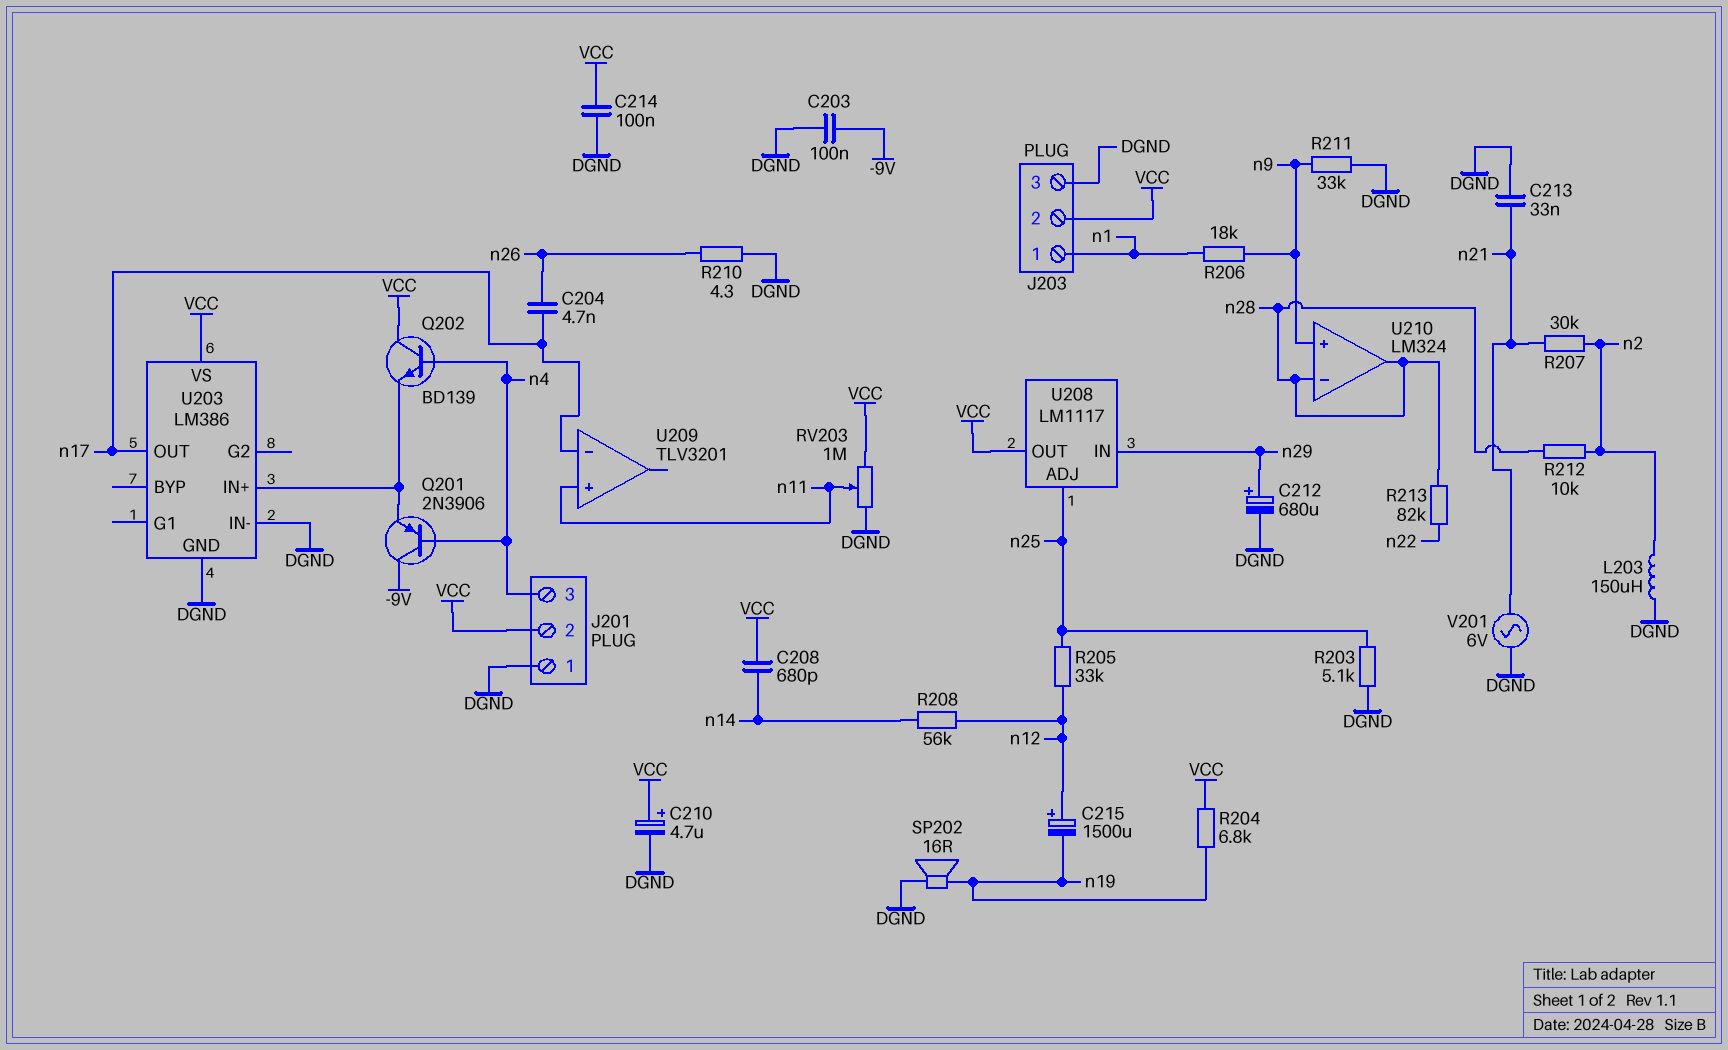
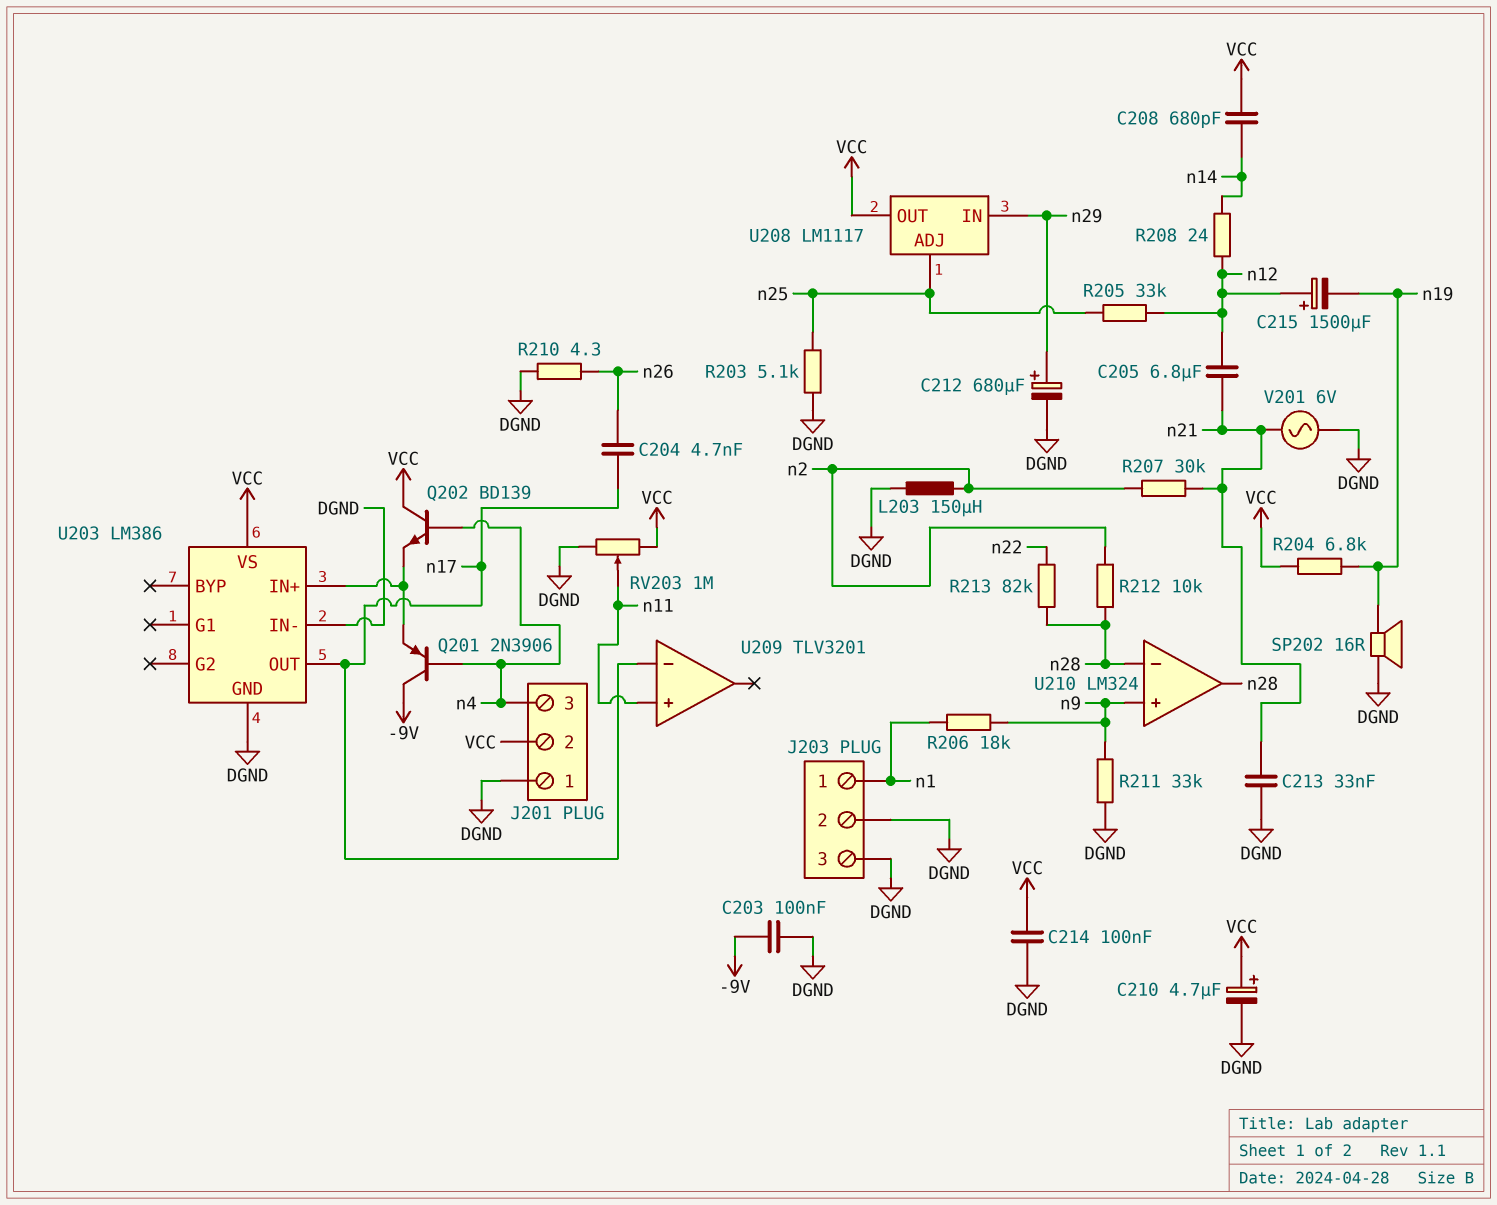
C205: none -> 6.8uF (n12, n21)
J203 pin 2: VCC -> DGND
R208: 56k (n12, n14) -> 24 (n12, n14)

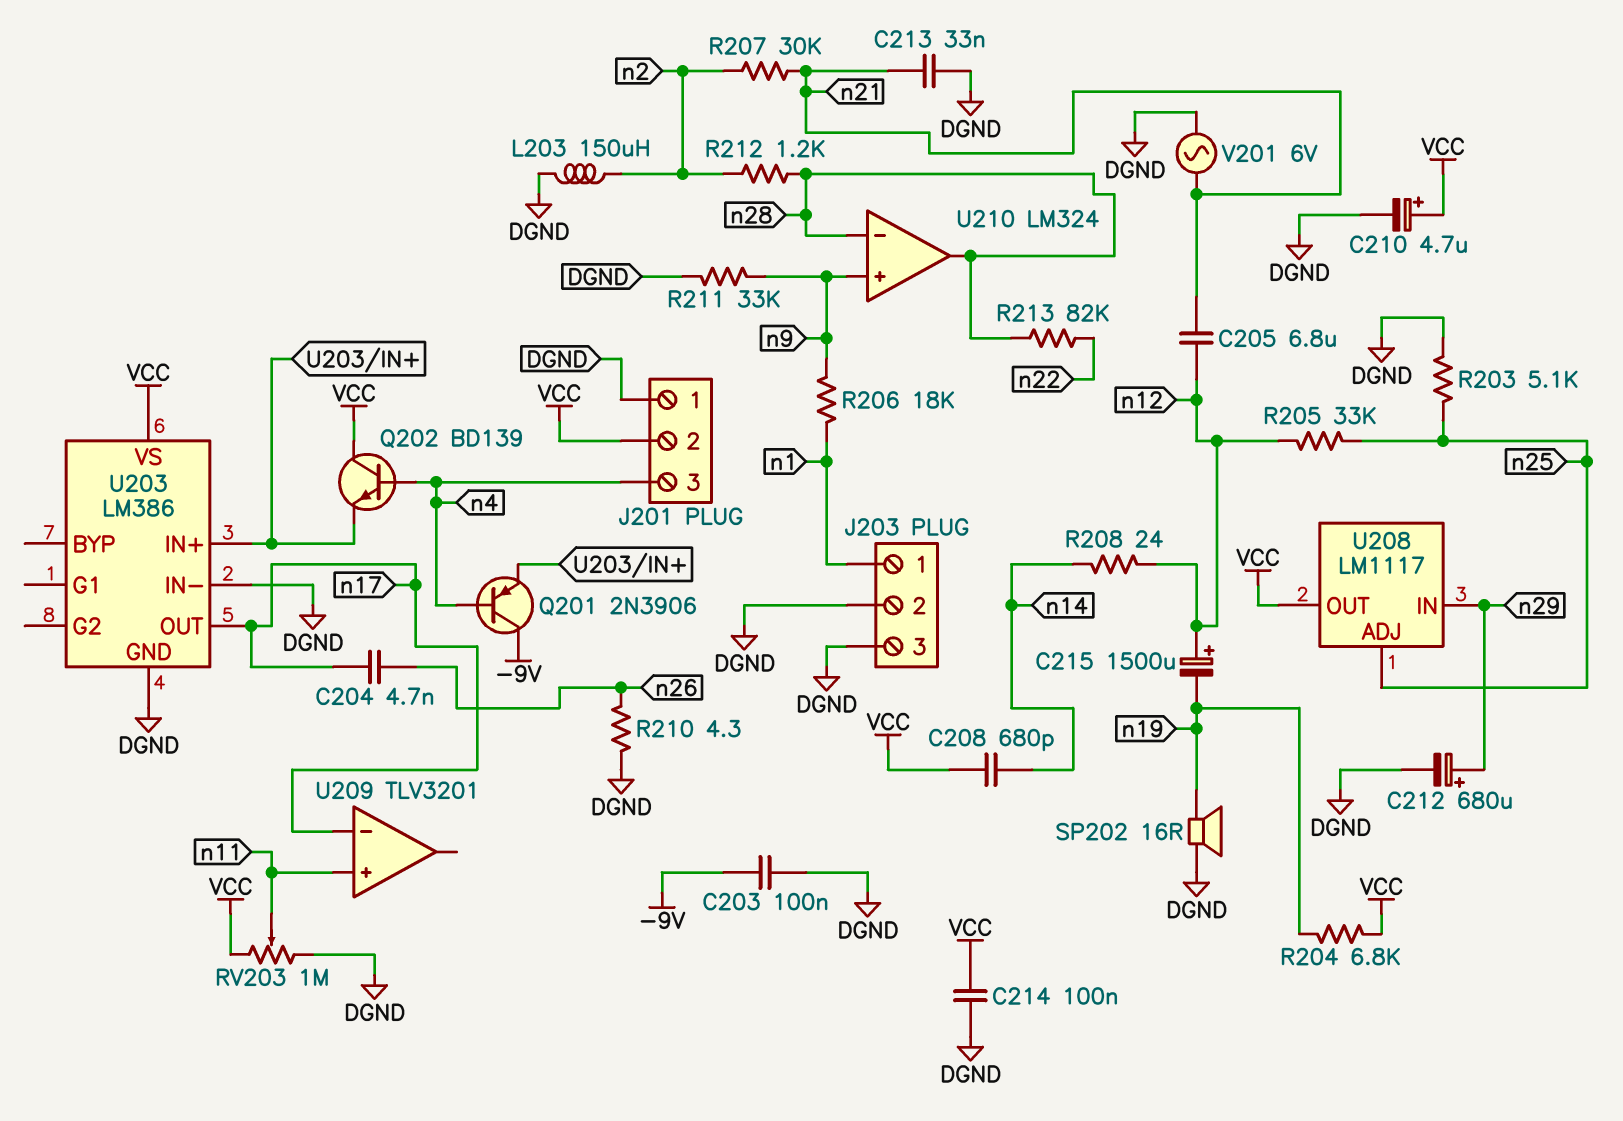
R212: 10k (n2, n28) -> 1.2k (n2, n28)

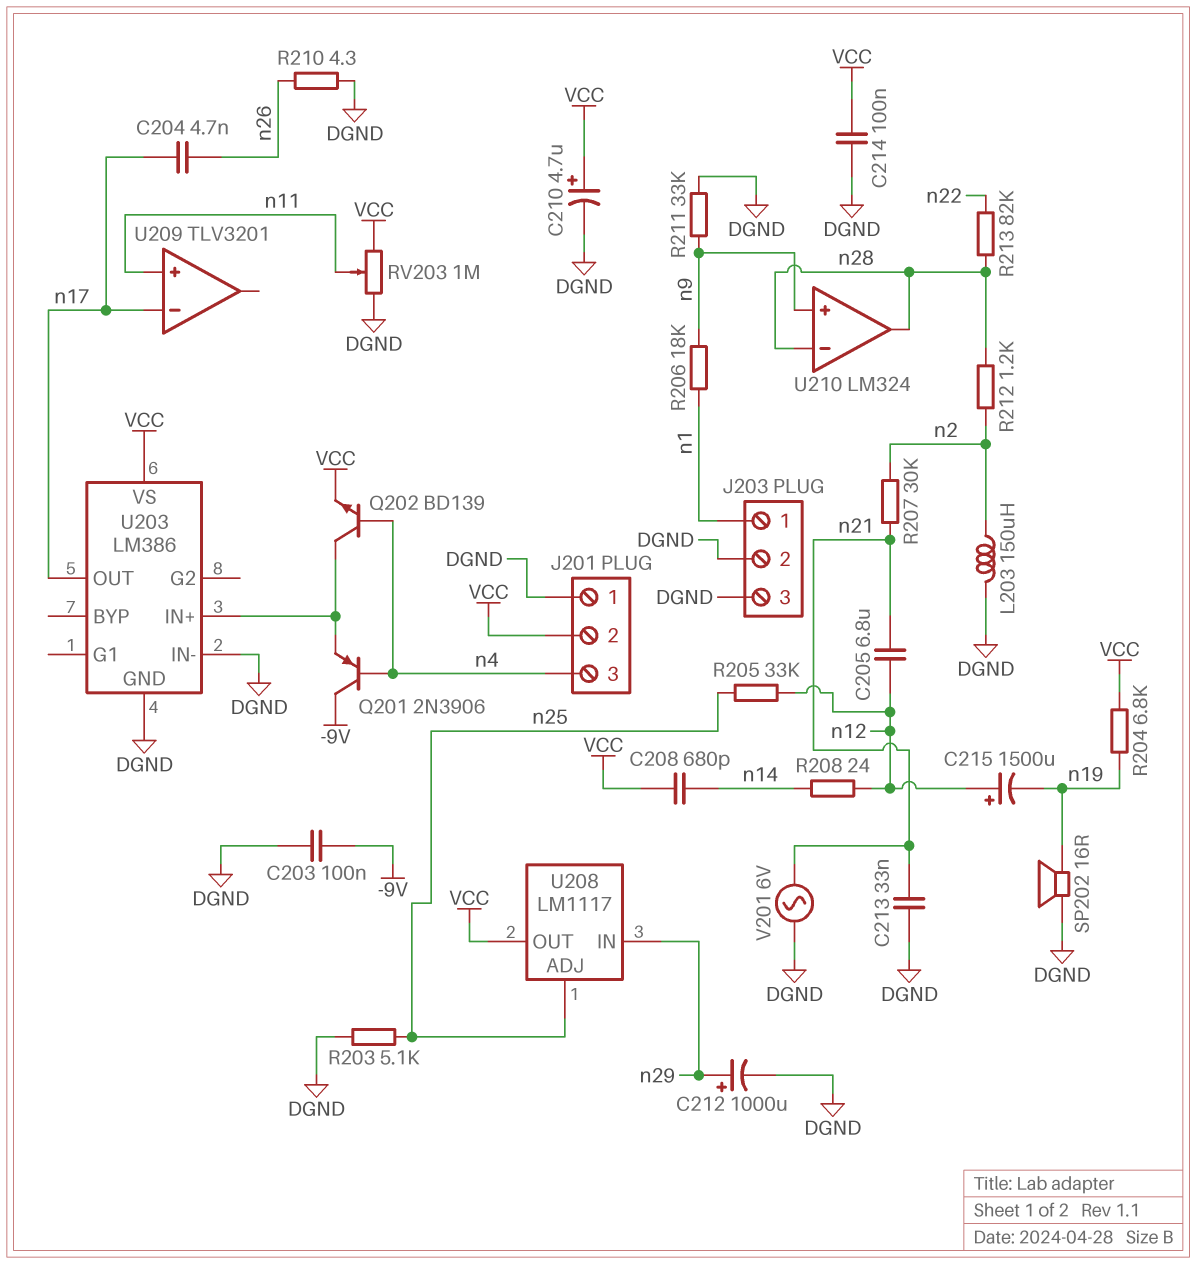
C212: 680uF (plus n29, minus DGND) -> 1000uF (plus n29, minus DGND)
Q202: NPN BD139 (B n4, C VCC, E U203/IN+) -> NPN BD139 (B n4, C U203/IN+, E VCC)

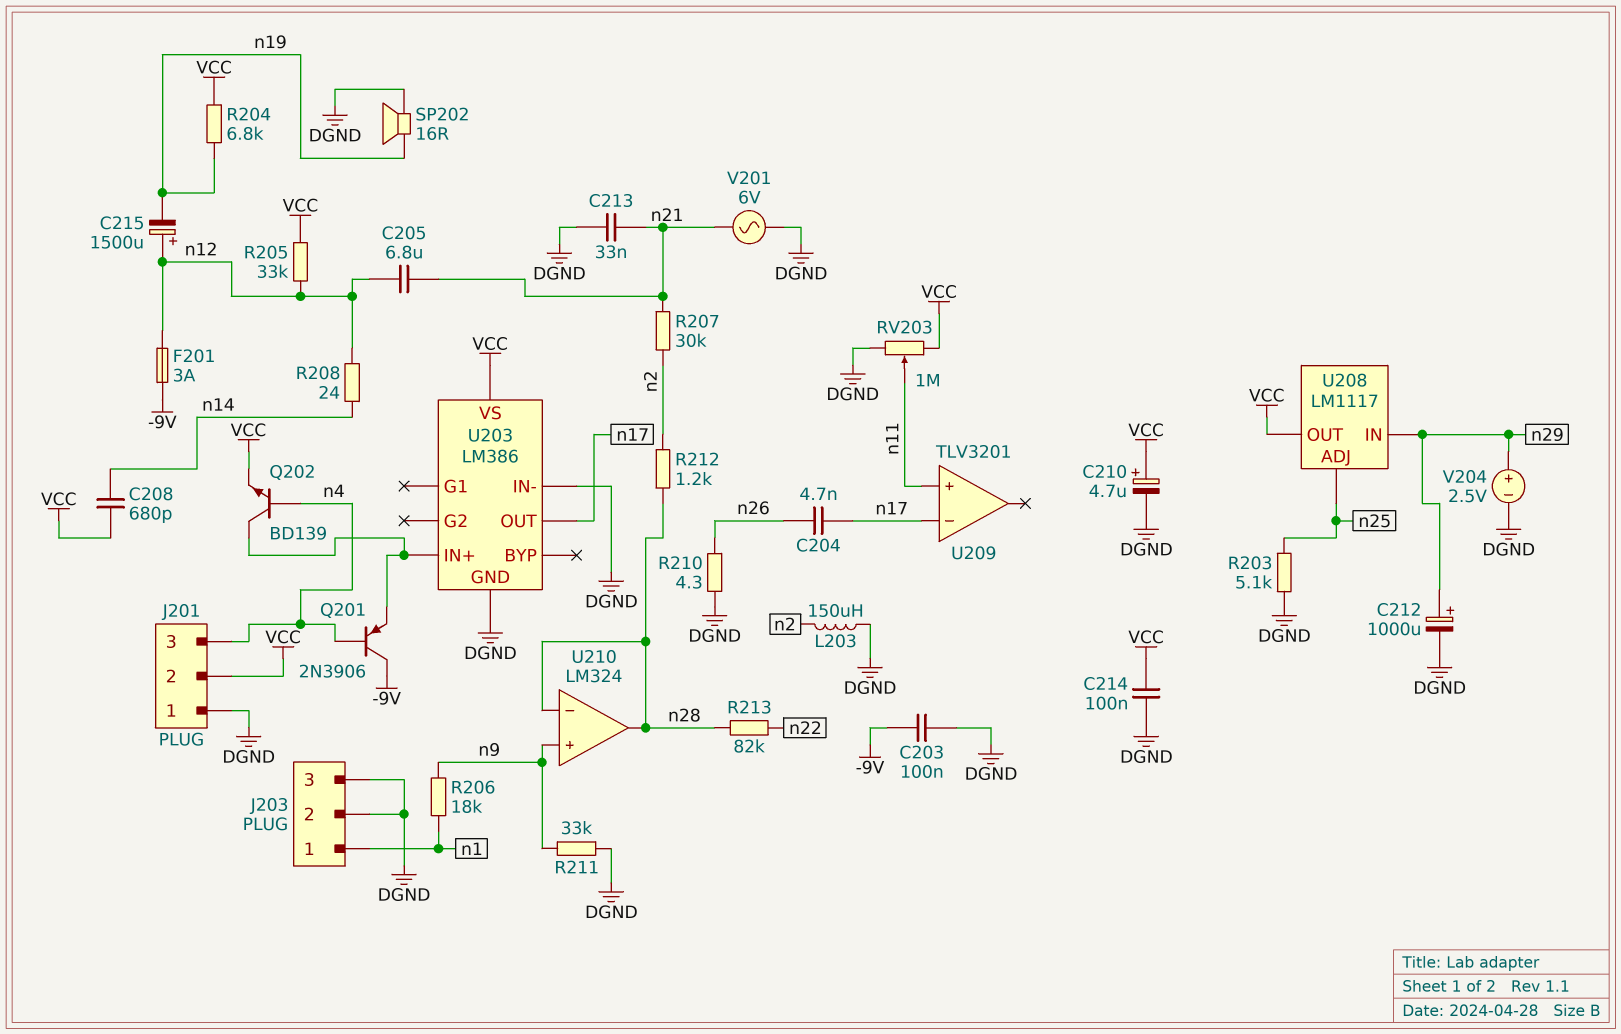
F201: none -> 3A (-9V, n12)
R205: 33k (n12, n25) -> 33k (VCC, n12)
V204: none -> 2.5V (plus n29, minus DGND)

